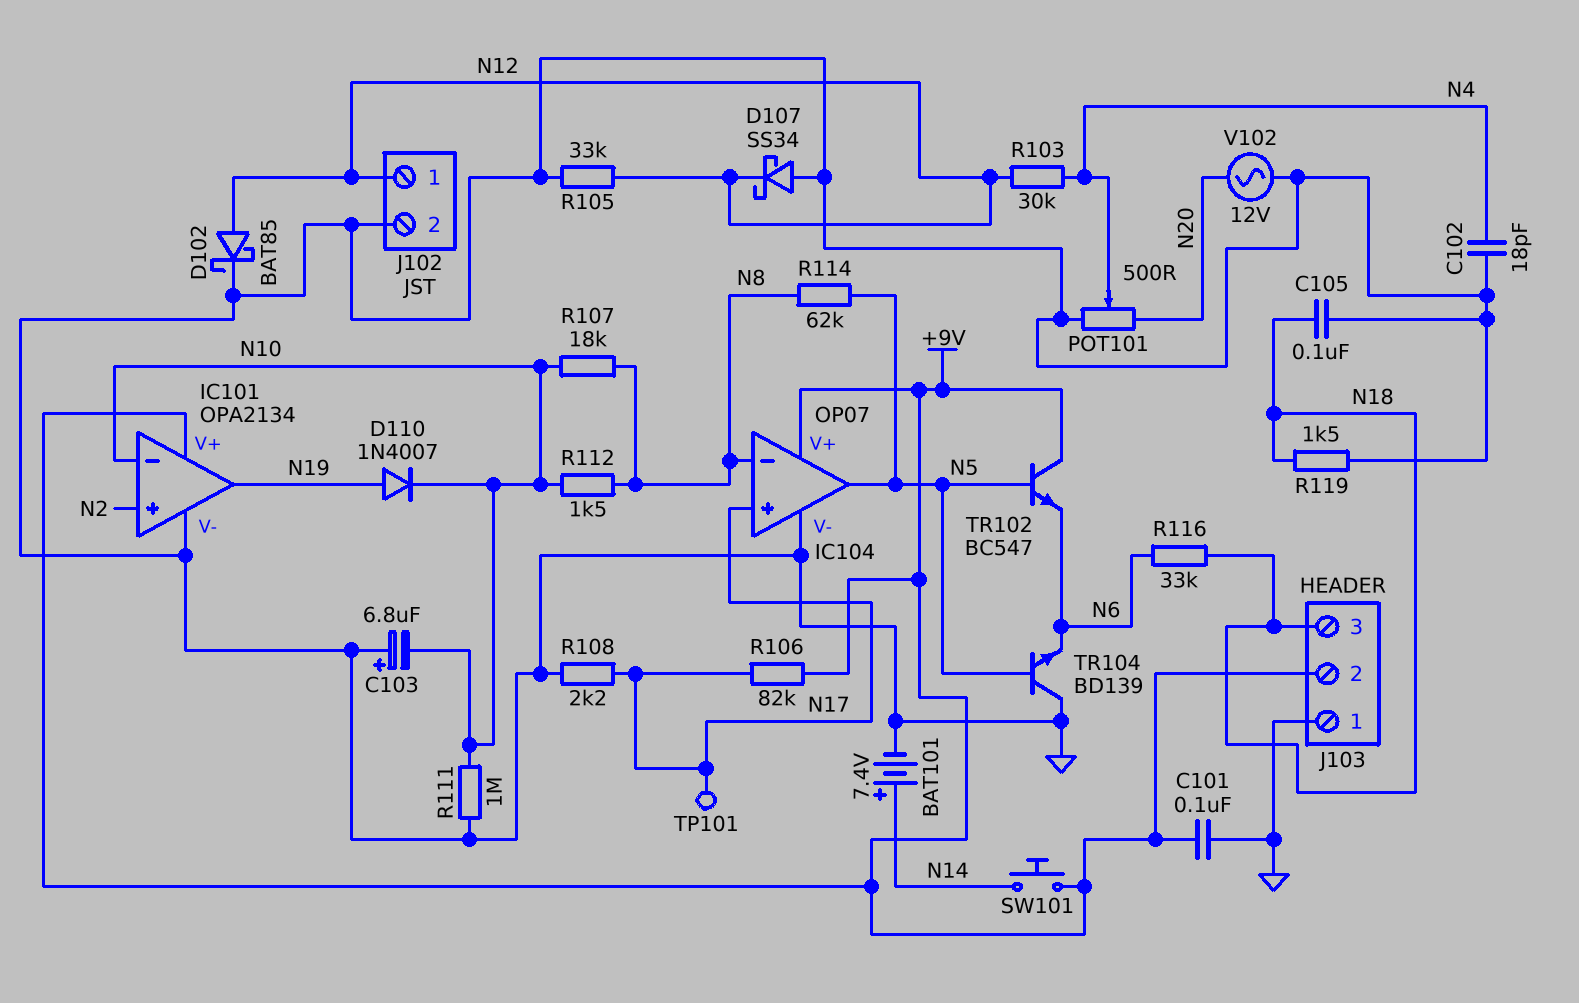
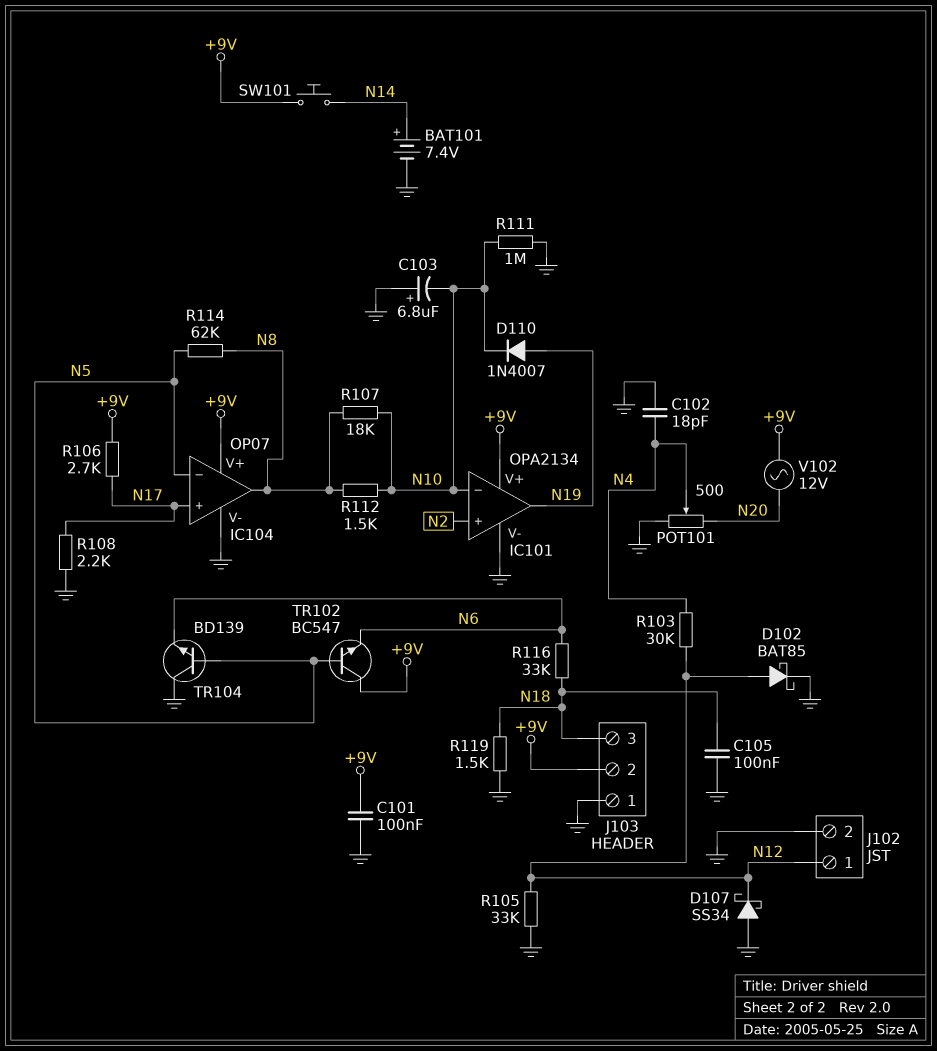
IC104 pin in-: N8 -> N5
IC104 pin out: N5 -> N8
R106: 82k (+9V, N17) -> 2.7k (+9V, N17)
TP101: test point (N17) -> none
V102: AC 12V (GND, N20) -> AC 12V (+9V, N20)

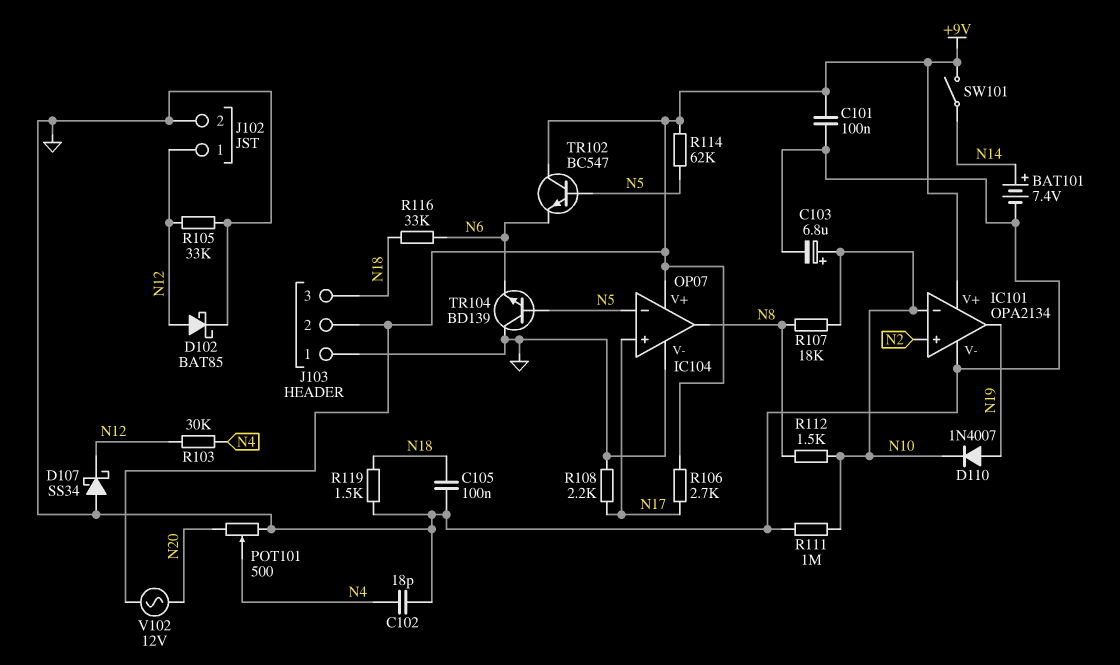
C103: 6.8uF (plus GND, minus N10) -> 6.8uF (plus N10, minus GND)
R114: 62k (N5, N8) -> 62k (+9V, N5)
SW101: button (+9V, N14) -> switch (+9V, N14)

